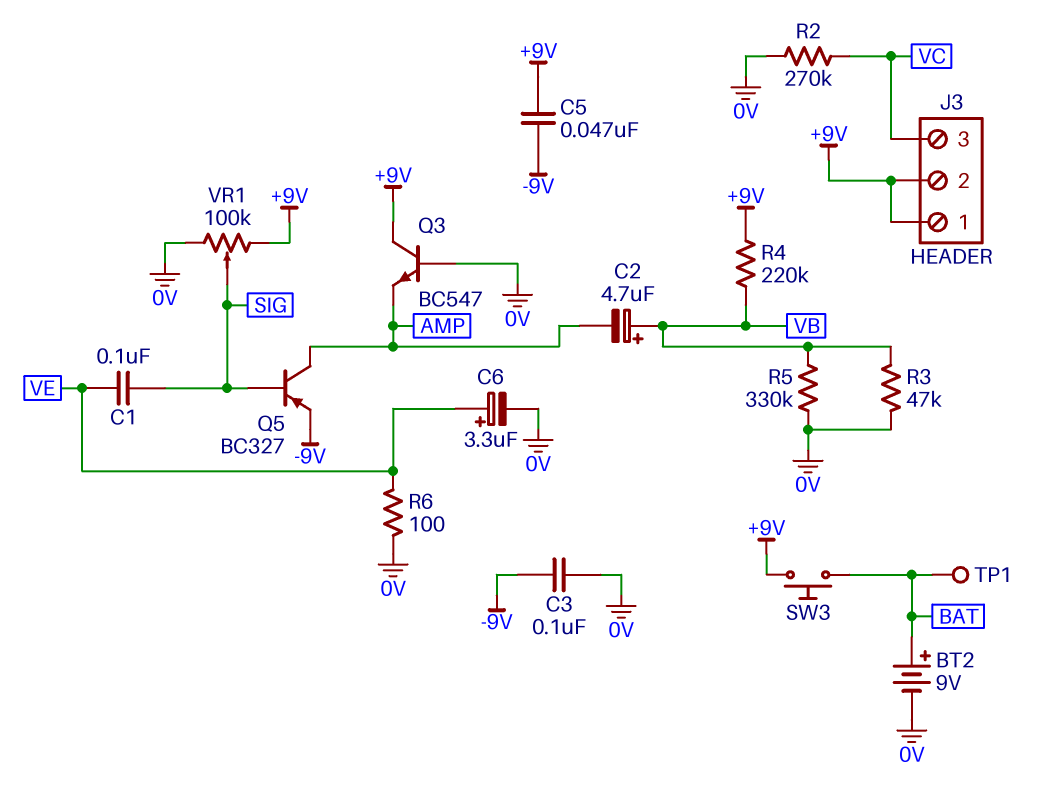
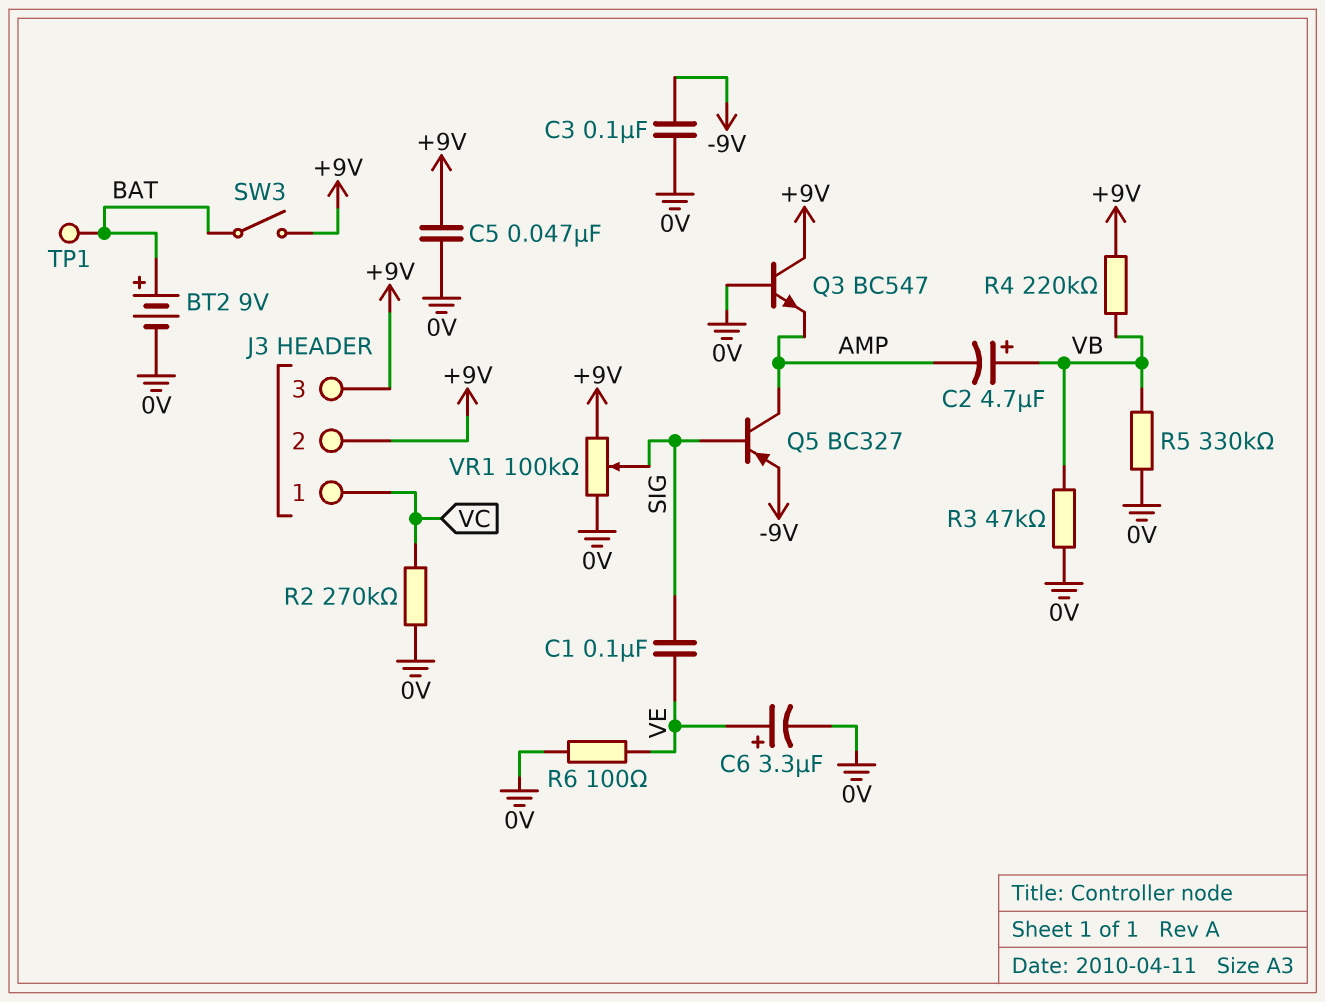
C5: 47nF (+9V, -9V) -> 47nF (+9V, 0V)
J3 pin 1: +9V -> VC
J3 pin 3: VC -> +9V
SW3: button (+9V, BAT) -> switch (+9V, BAT)

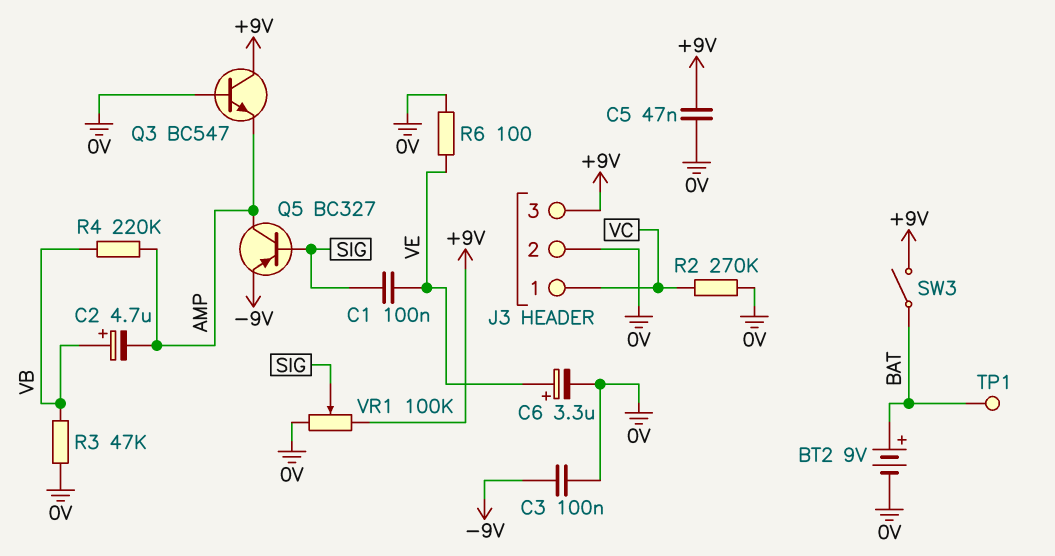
J3 pin 2: +9V -> 0V
R4: 220k (+9V, VB) -> 220k (AMP, VB)
R5: 330k (0V, VB) -> none

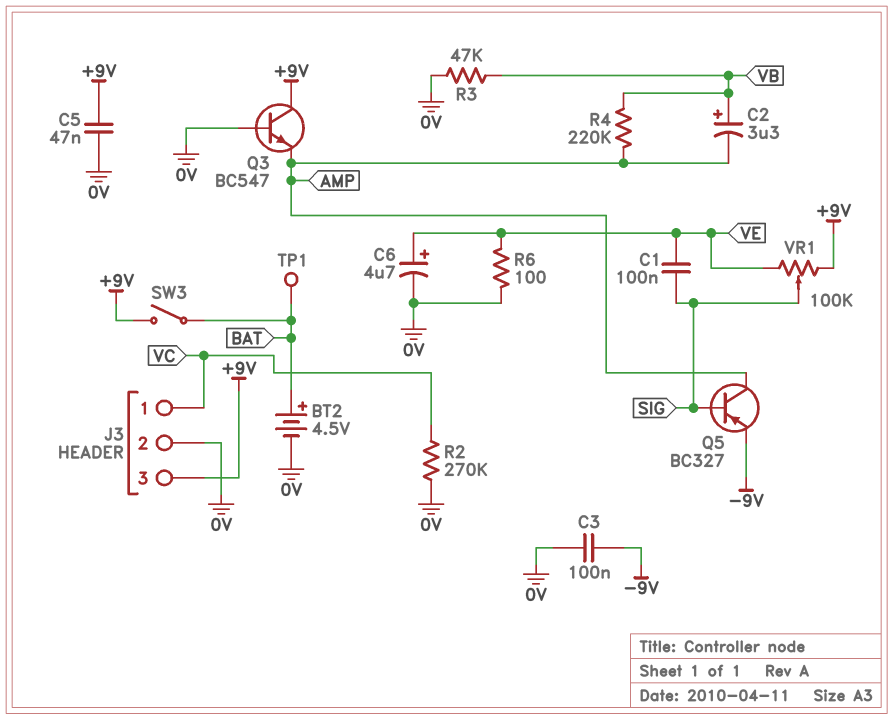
BT2: 9V (plus BAT, minus 0V) -> 4.5V (plus BAT, minus 0V)
C2: 4.7uF (plus VB, minus AMP) -> 3.3uF (plus VB, minus AMP)
C6: 3.3uF (plus VE, minus 0V) -> 4.7uF (plus VE, minus 0V)
VR1: 100k (+9V, 0V, wiper SIG) -> 100k (+9V, VE, wiper SIG)

